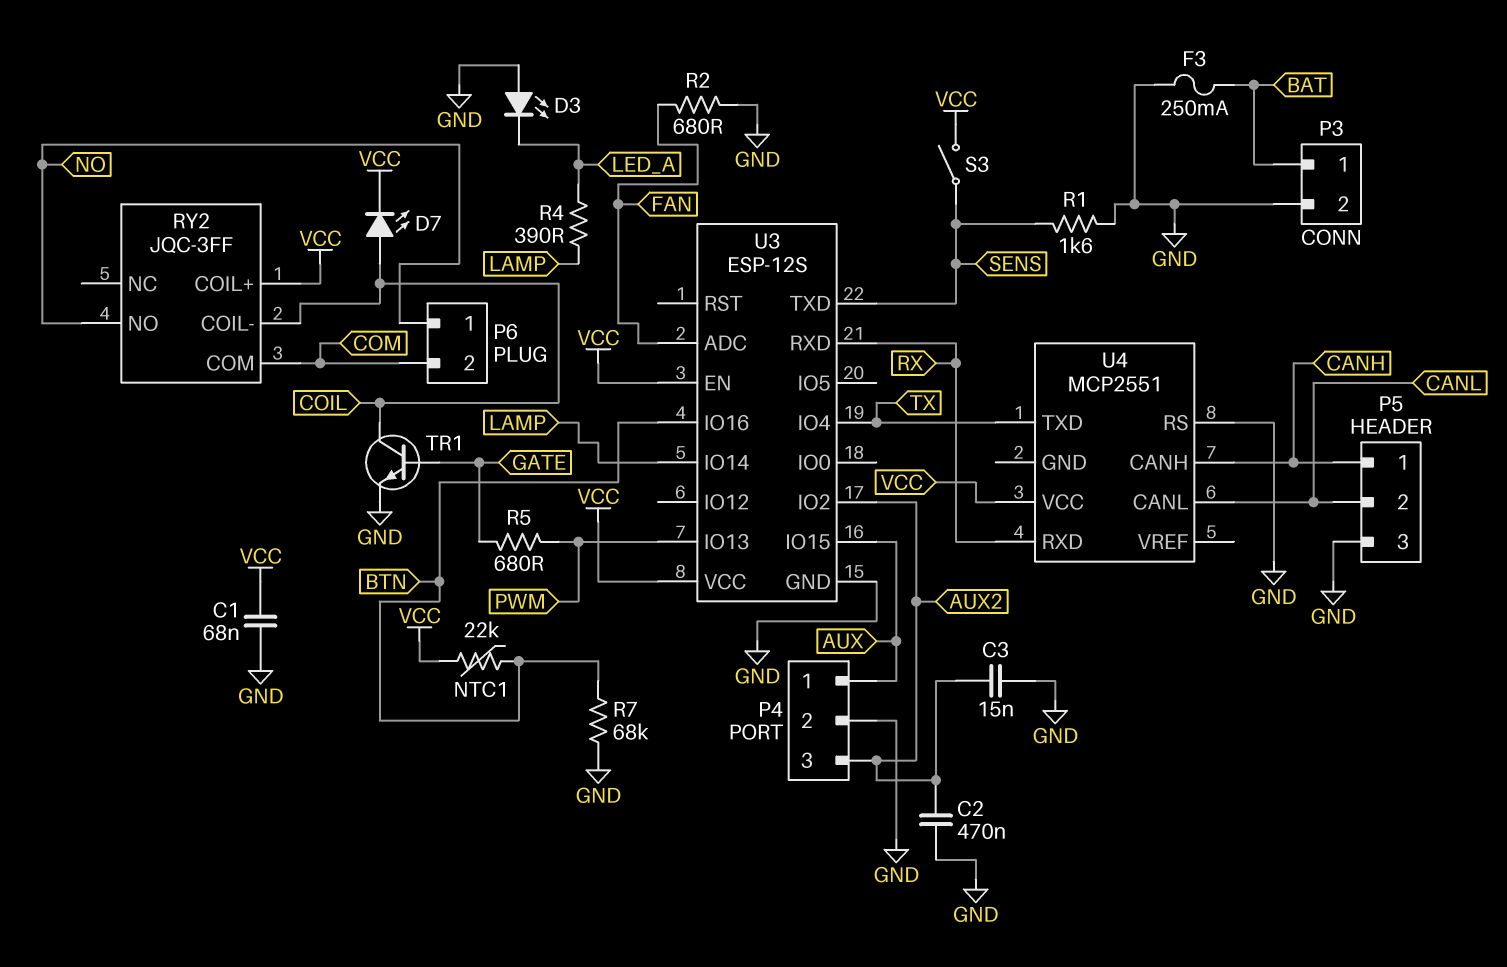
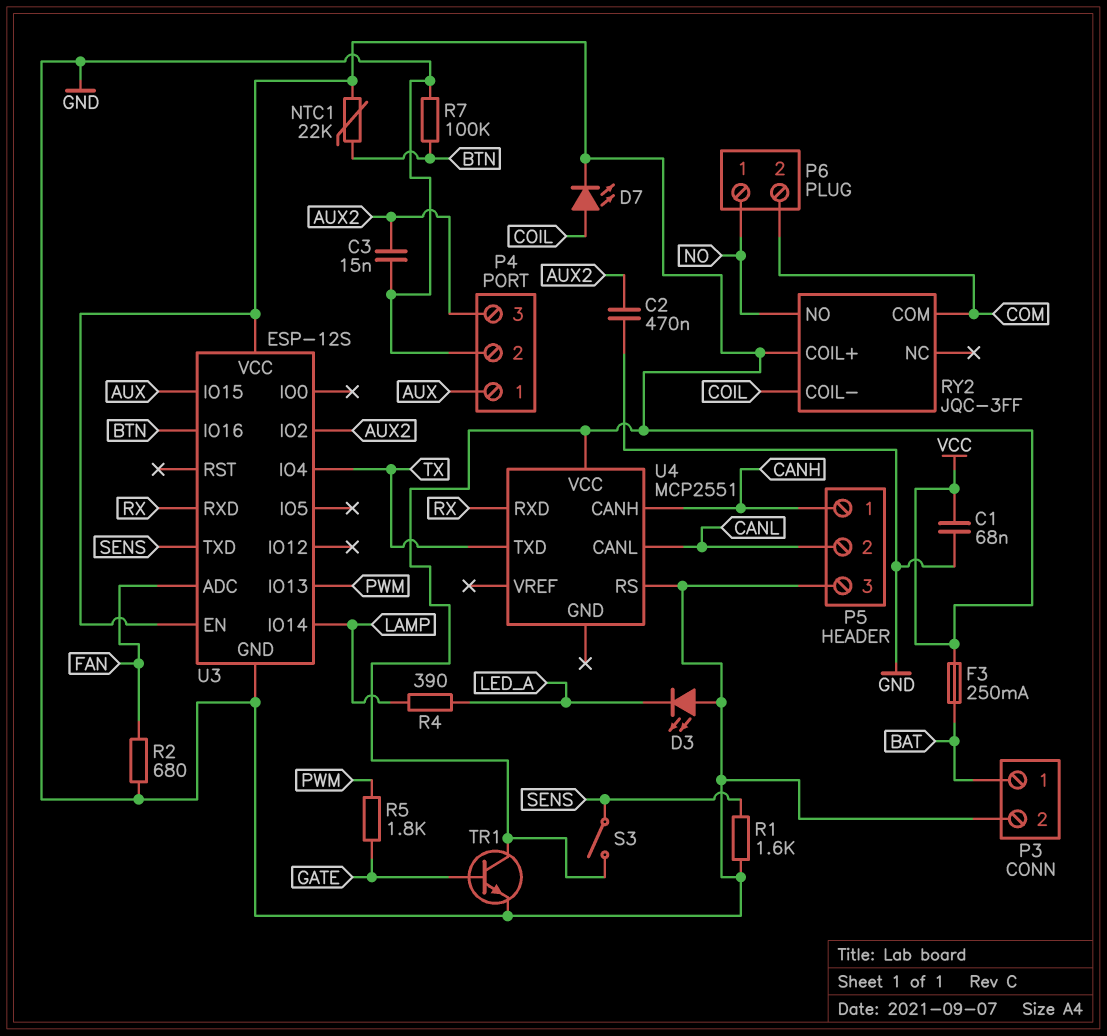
F3: 250mA (BAT, GND) -> 250mA (BAT, VCC)
R5: 680 (GATE, PWM) -> 1.8k (GATE, PWM)
R7: 68k (BTN, GND) -> 100k (BTN, GND)
TR1: NPN (B GATE, C COIL, E GND) -> NPN (B GATE, C VCC, E GND)

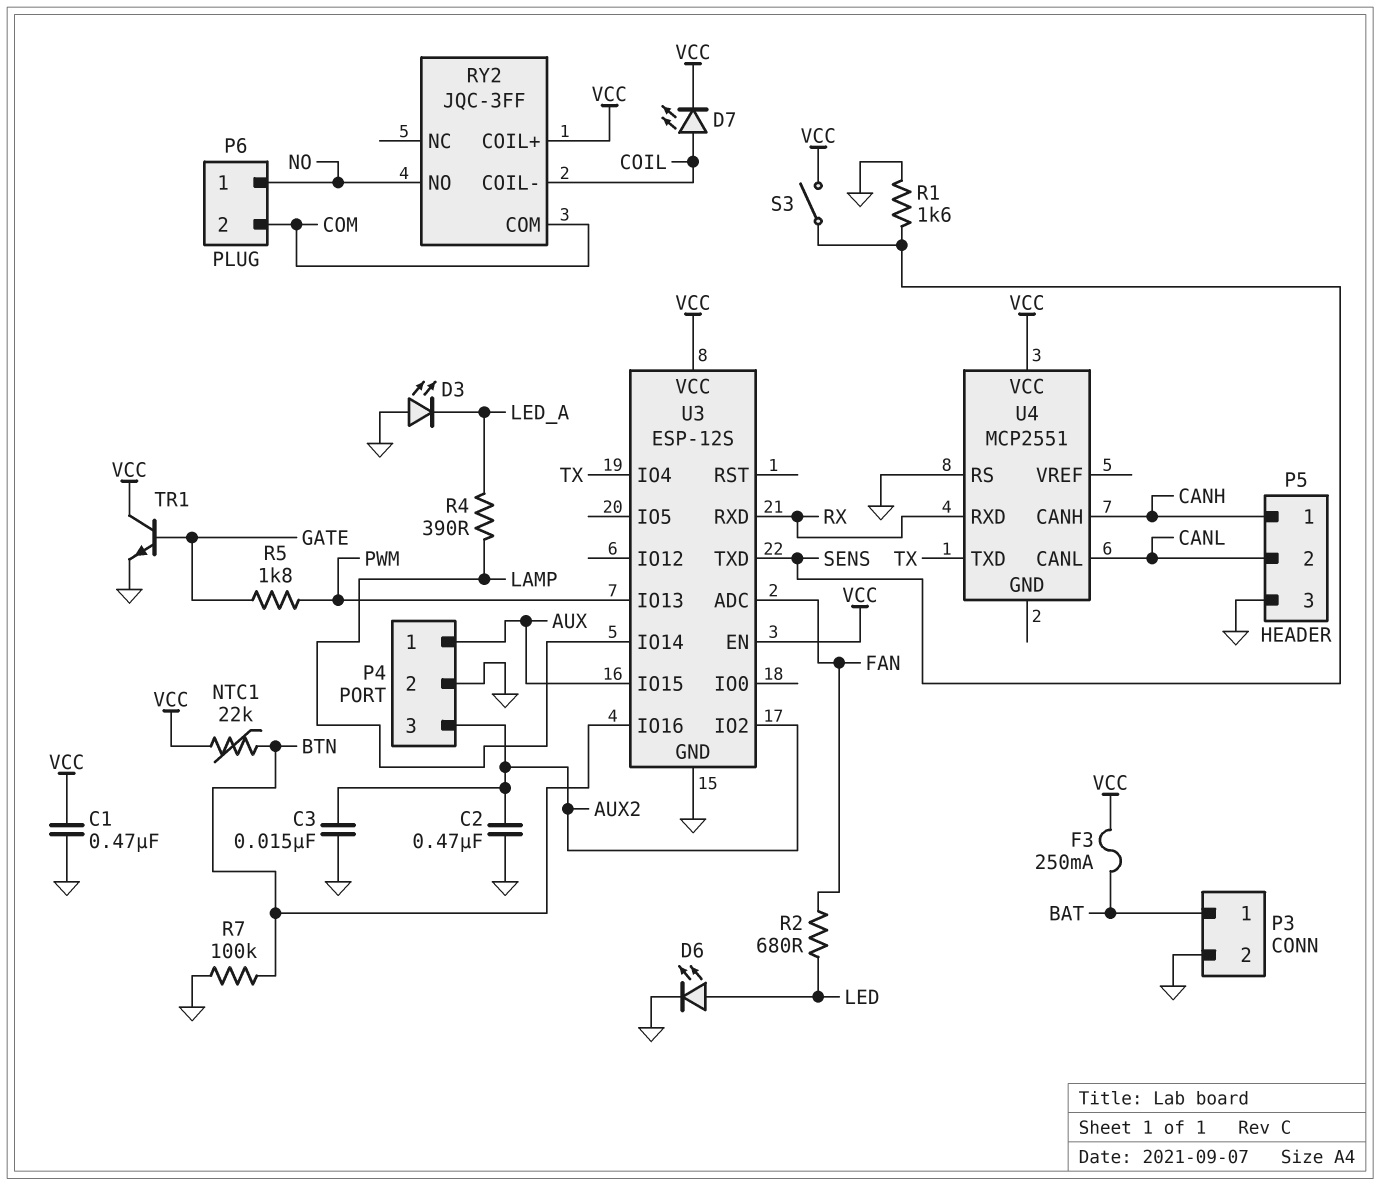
C1: 68nF (GND, VCC) -> 470nF (GND, VCC)
D6: none -> LED (A LED, K GND)
R2: 680 (FAN, GND) -> 680 (FAN, LED)

